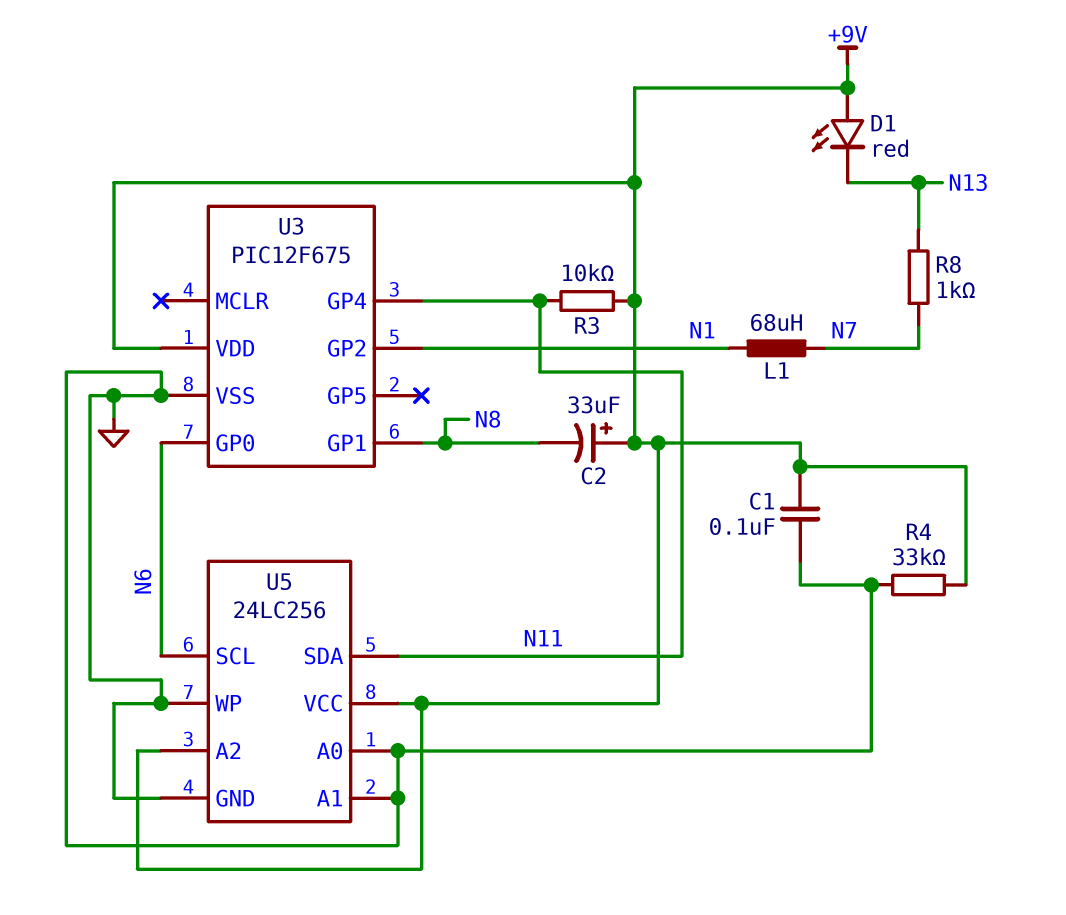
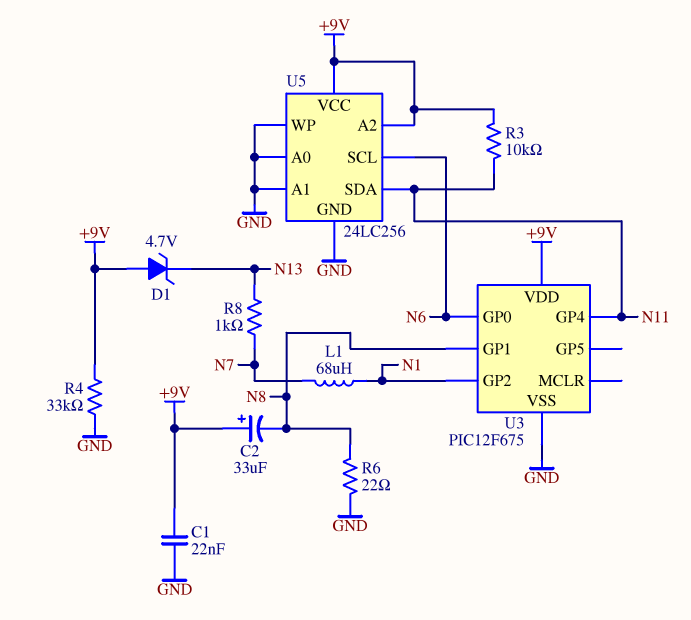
C1: 100nF (+9V, GND) -> 22nF (+9V, GND)
D1: LED red (A +9V, K N13) -> zener 4.7V (A +9V, K N13)
R6: none -> 22 (GND, N8)

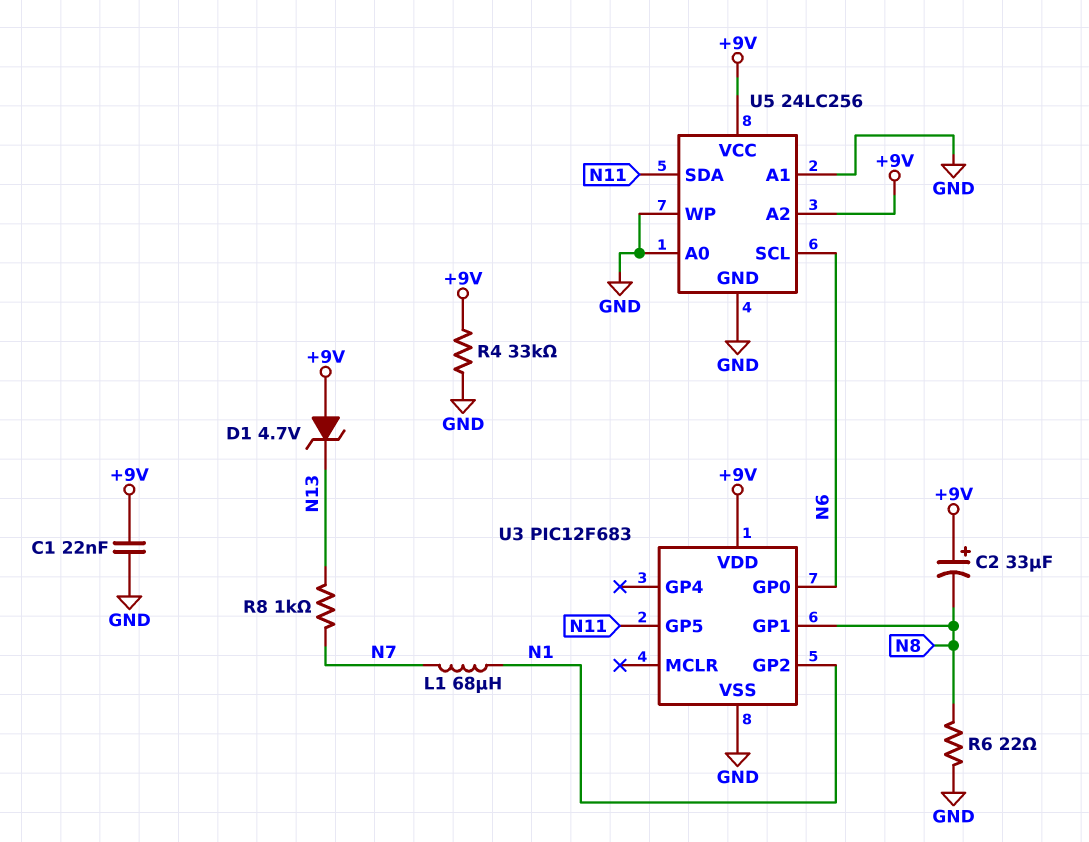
R3: 10k (+9V, N11) -> none
U3: PIC12F675 -> PIC12F683
U3 pin GP4: N11 -> none
U3 pin GP5: none -> N11

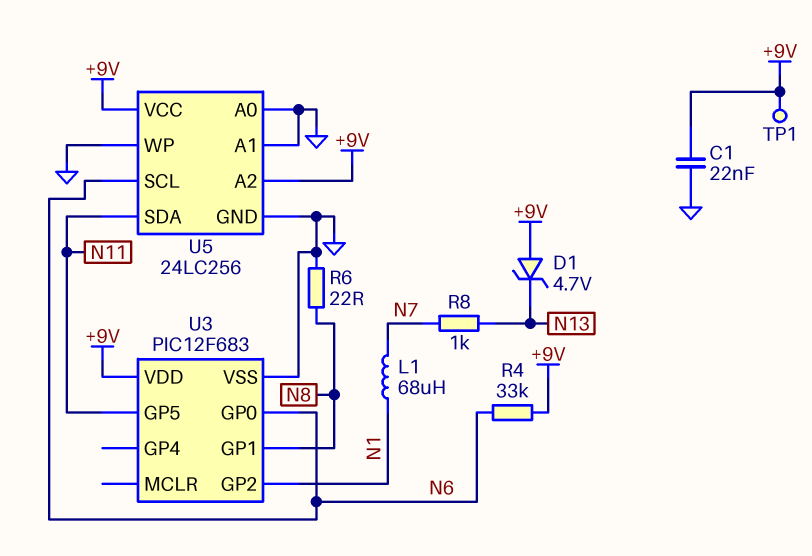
C2: 33uF (plus +9V, minus N8) -> none
R4: 33k (+9V, GND) -> 33k (+9V, N6)
TP1: none -> test point (+9V)

